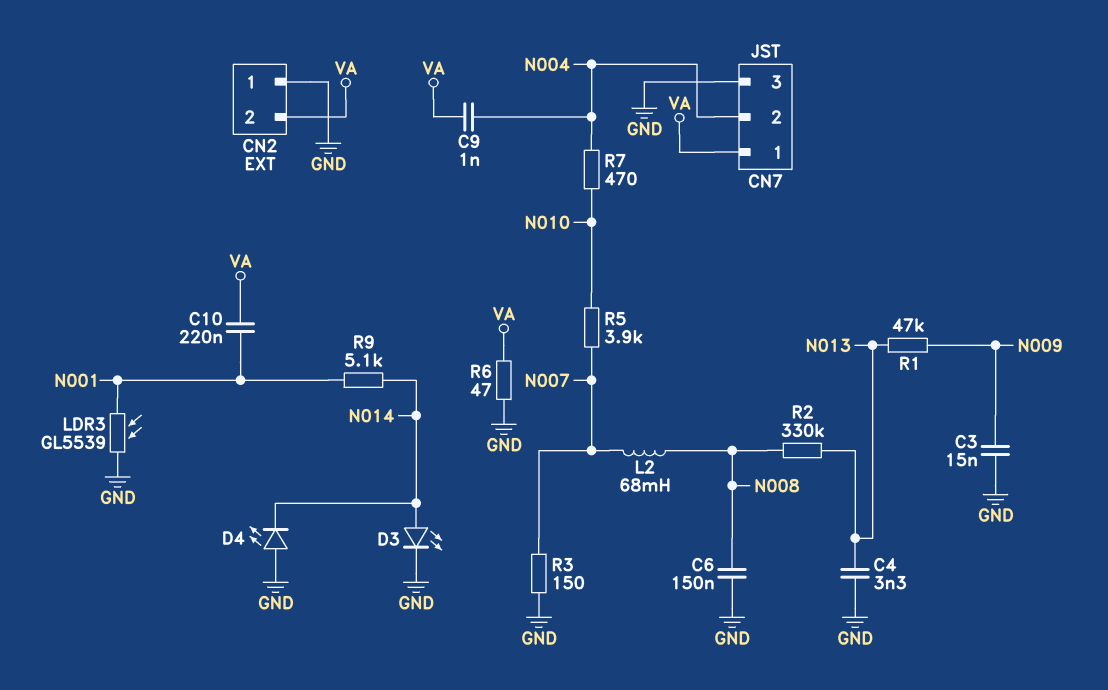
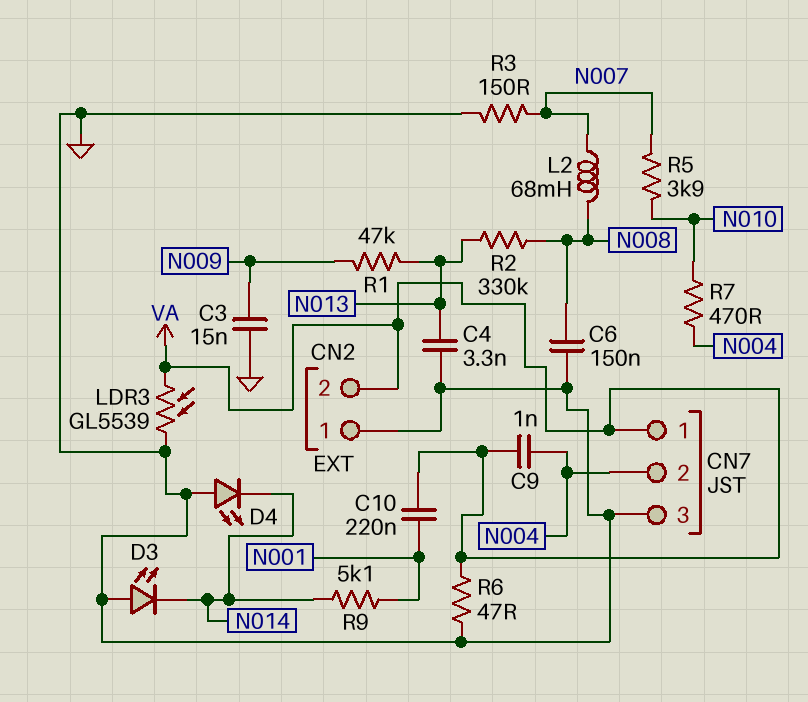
D3: LED (A N014, K GND) -> LED (A GND, K N014)
LDR3: GL5539 (GND, N001) -> GL5539 (GND, VA)

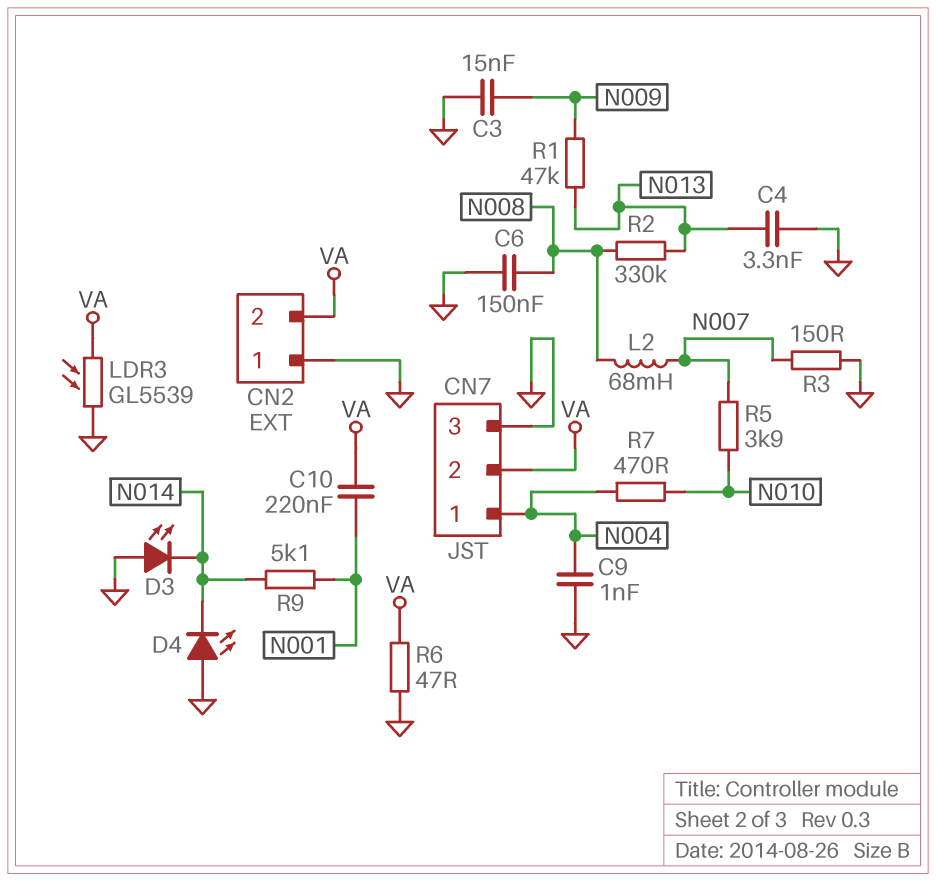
C9: 1nF (N004, VA) -> 1nF (GND, N004)
CN7 pin 1: VA -> N004
CN7 pin 2: N004 -> VA

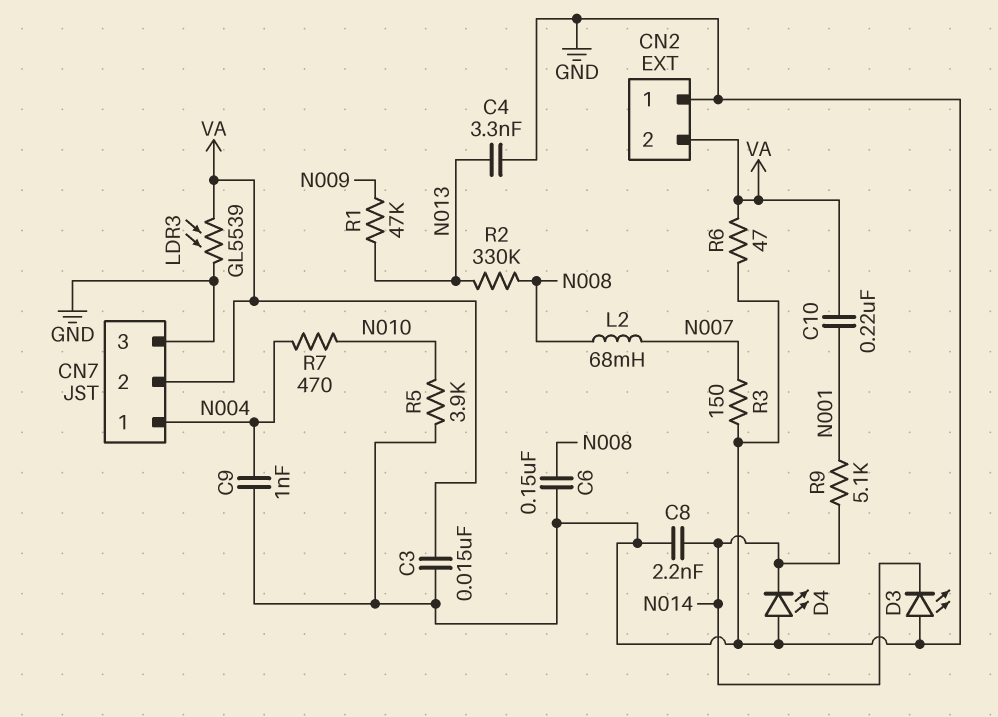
C3: 15nF (GND, N009) -> 15nF (GND, VA)
C8: none -> 2.2nF (GND, N014)
R5: 3.9k (N007, N010) -> 3.9k (GND, N010)

